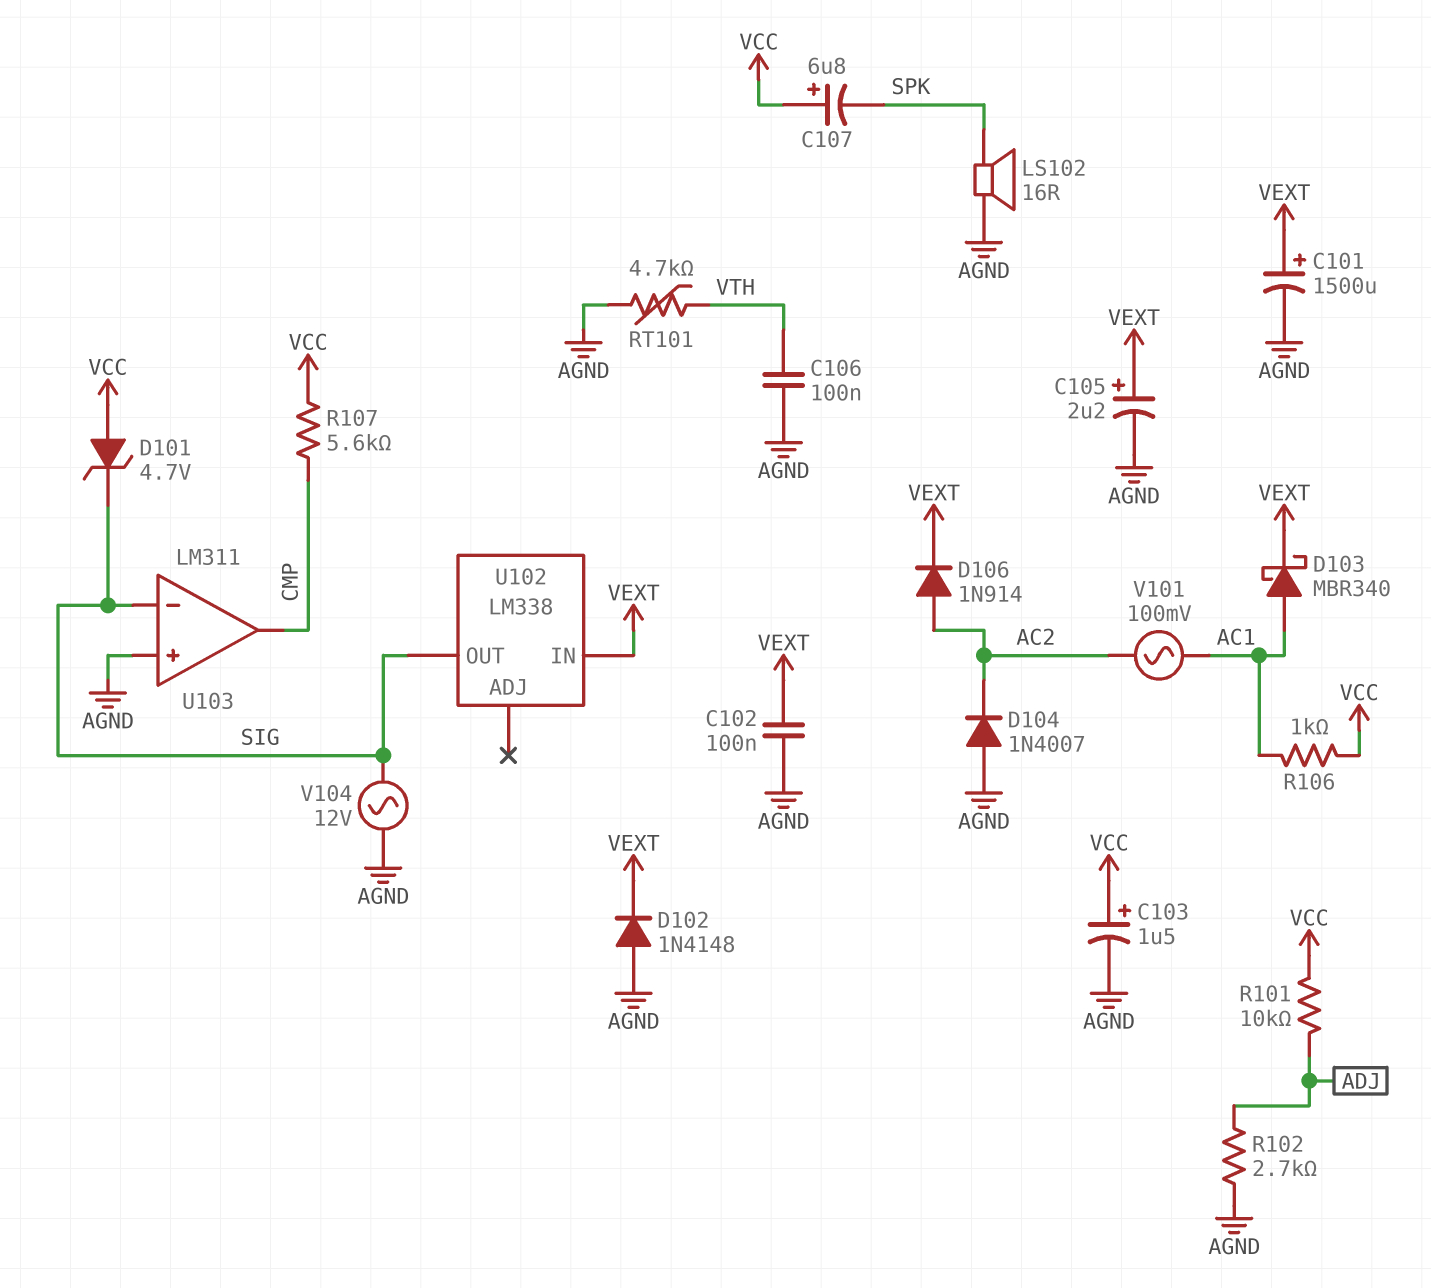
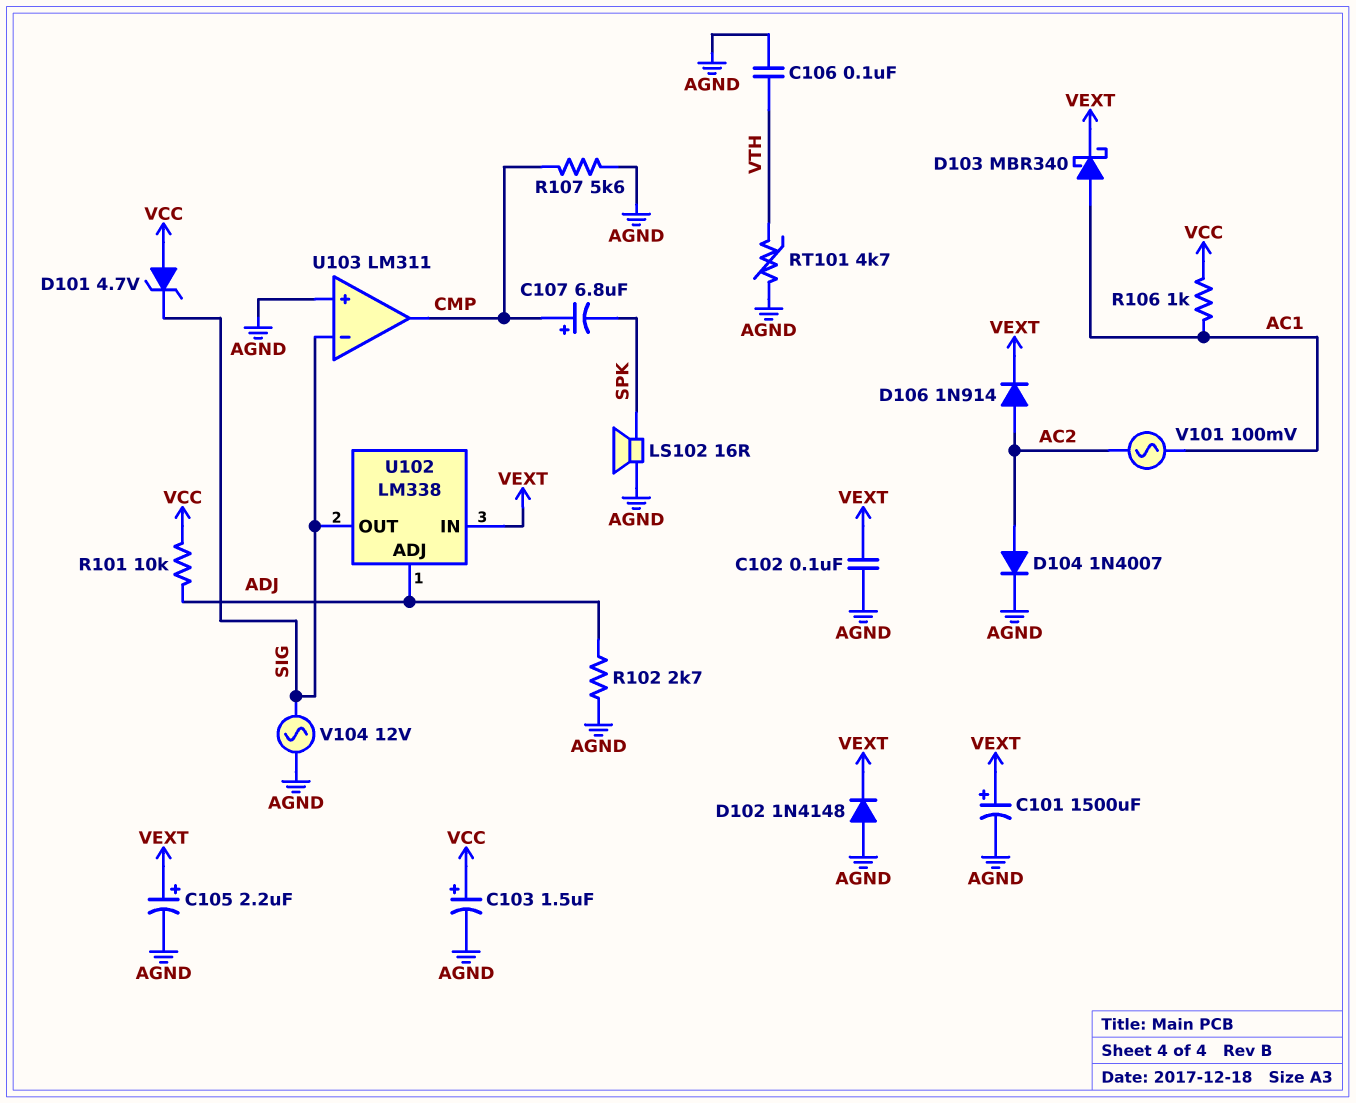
C107: 6.8uF (plus VCC, minus SPK) -> 6.8uF (plus CMP, minus SPK)
D104: diode 1N4007 (A AGND, K AC2) -> diode 1N4007 (A AC2, K AGND)
R107: 5.6k (CMP, VCC) -> 5.6k (AGND, CMP)
U102 pin ADJ: none -> ADJ

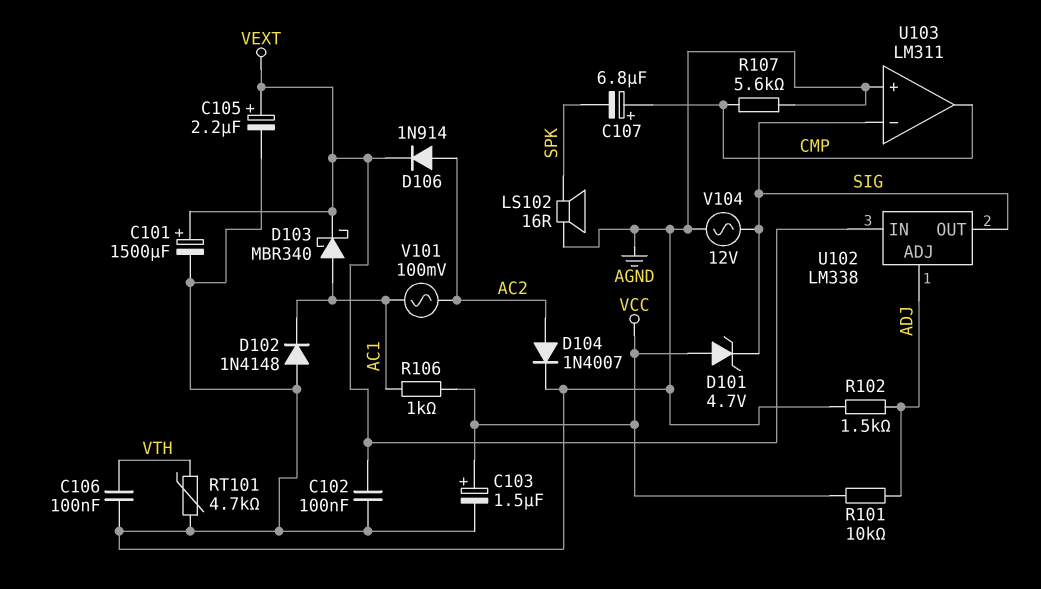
D102: diode 1N4148 (A AGND, K VEXT) -> diode 1N4148 (A AGND, K AC1)
R102: 2.7k (ADJ, AGND) -> 1.5k (ADJ, AGND)

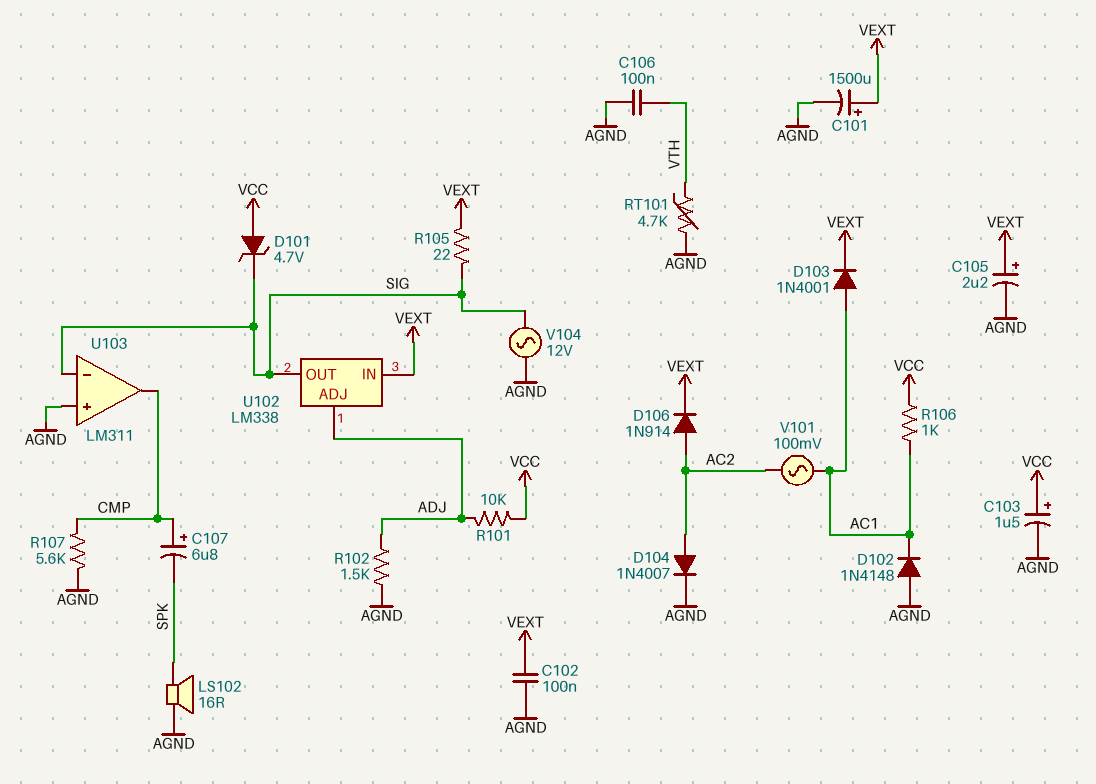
D103: schottky MBR340 (A AC1, K VEXT) -> diode 1N4001 (A AC1, K VEXT)
R105: none -> 22 (SIG, VEXT)

